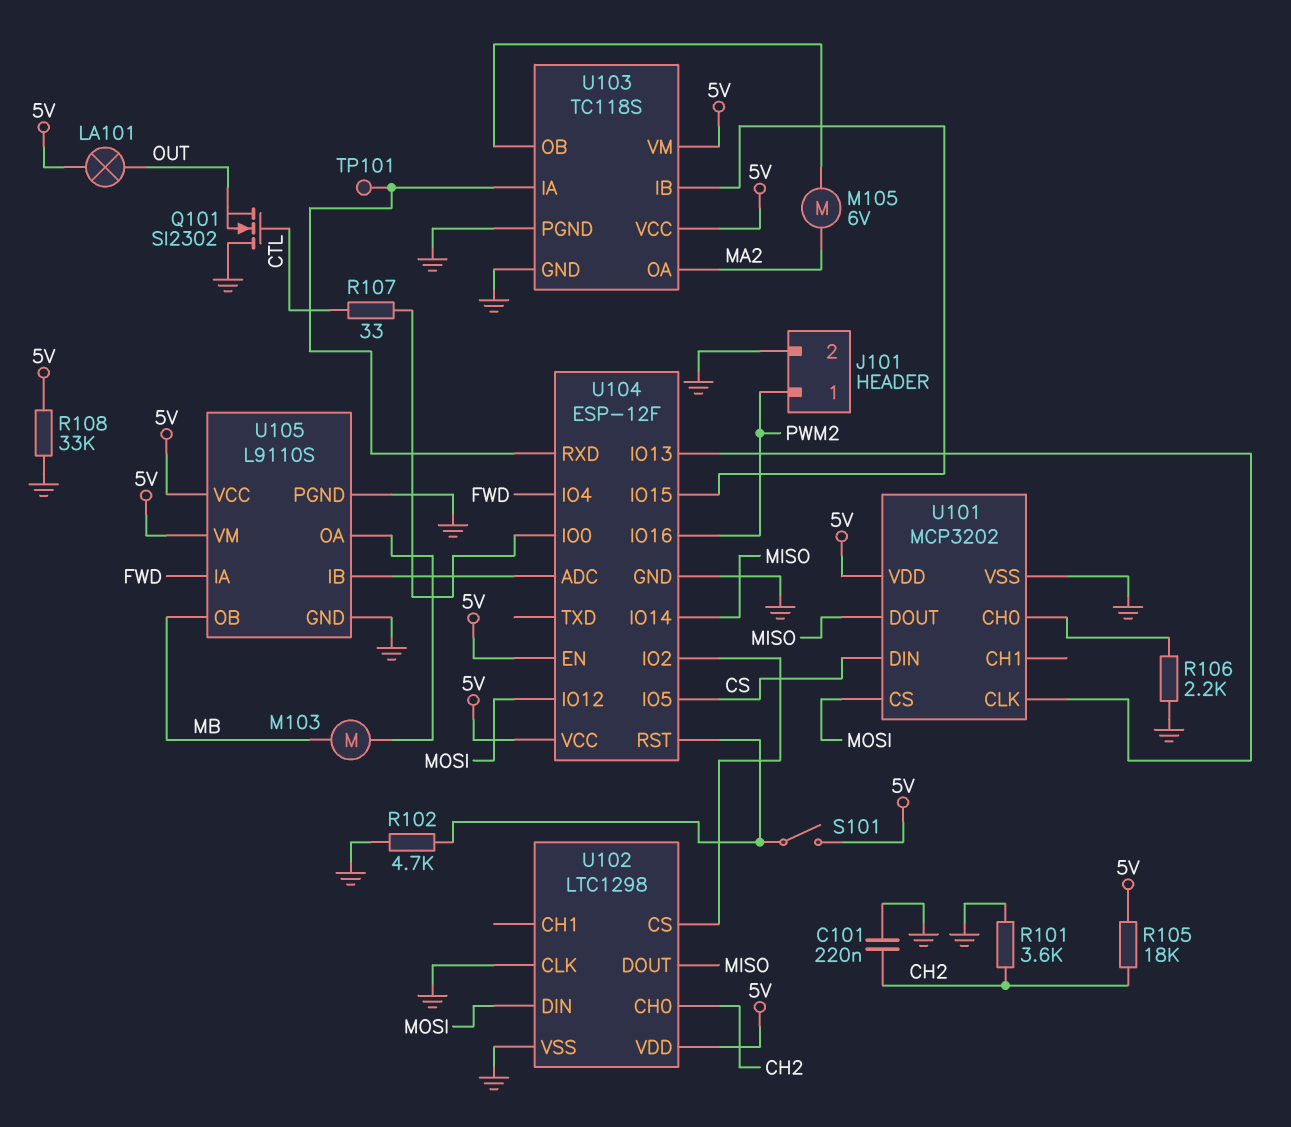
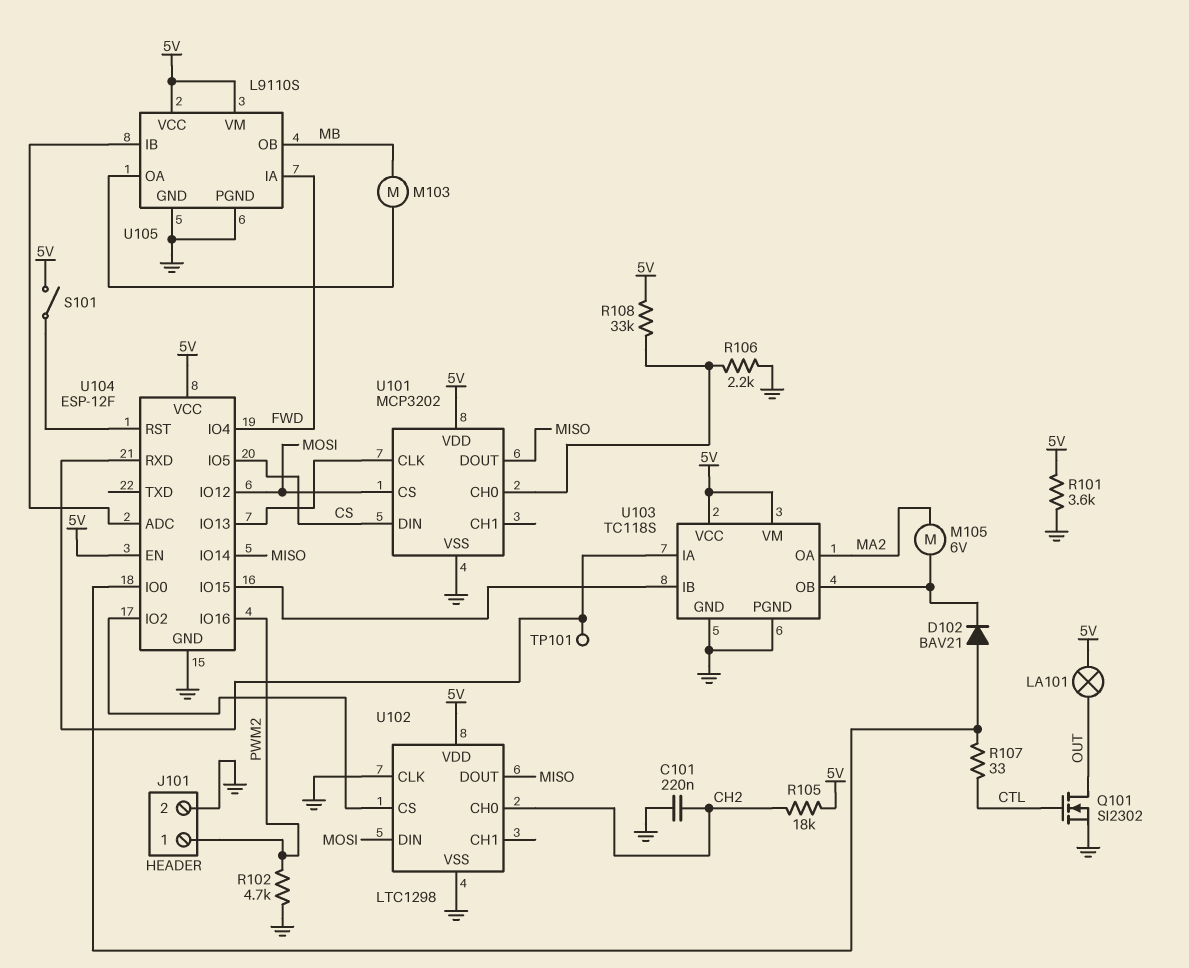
D102: none -> diode BAV21 (A U104/IO0, K U103/OB)
Q101: NMOS SI2302 (G CTL, D GND, S OUT) -> NMOS SI2302 (G CTL, D OUT, S GND)
R101: 3.6k (CH2, GND) -> 3.6k (5V, GND)
R102: 4.7k (GND, U104/RST) -> 4.7k (GND, PWM2)
R108: 33k (5V, GND) -> 33k (5V, U101/CH0)

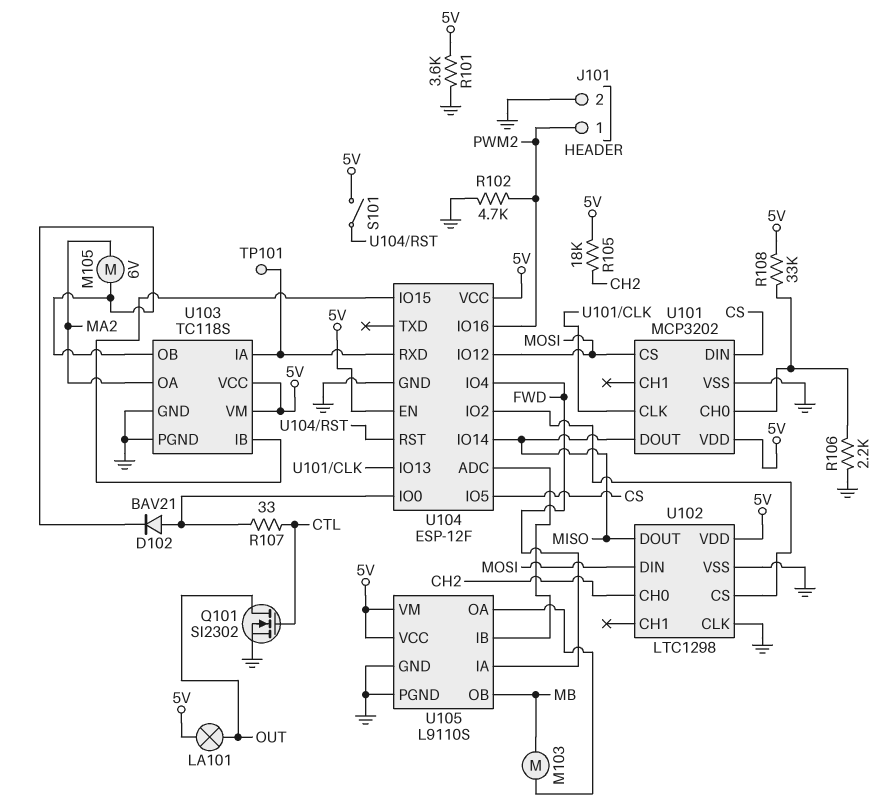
C101: 220nF (CH2, GND) -> none

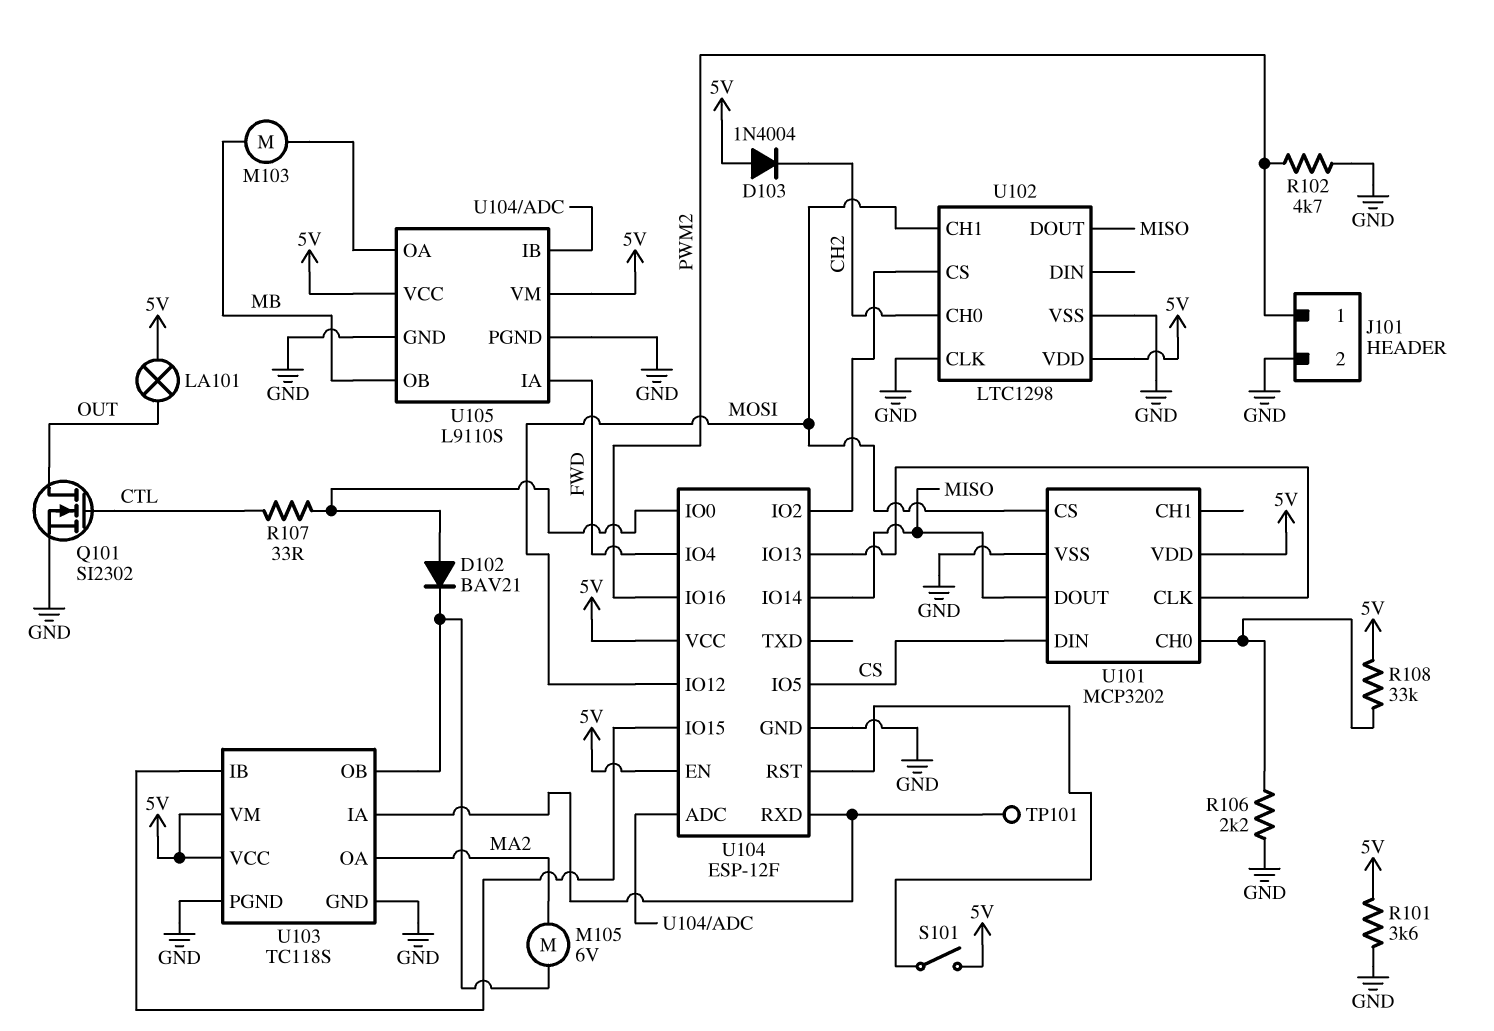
D103: none -> diode 1N4004 (A 5V, K CH2)
R105: 18k (5V, CH2) -> none
U102 pin CH1: none -> MOSI
U102 pin DIN: MOSI -> none

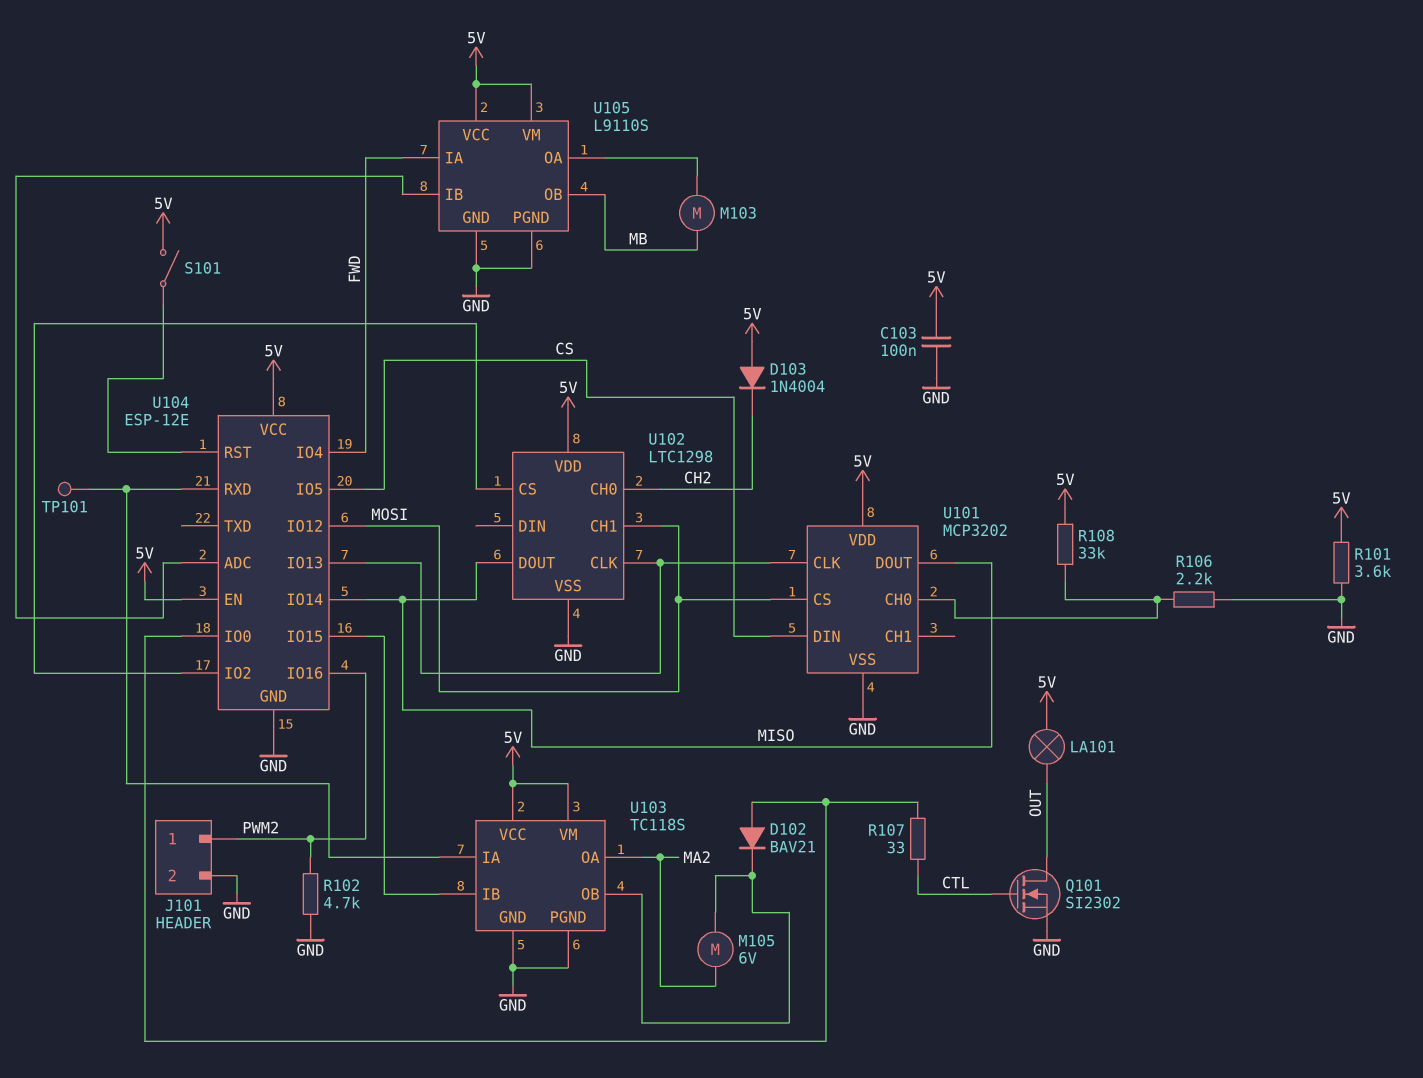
C103: none -> 100nF (5V, GND)
U102 pin CLK: GND -> U101/CLK
U104: ESP-12F -> ESP-12E

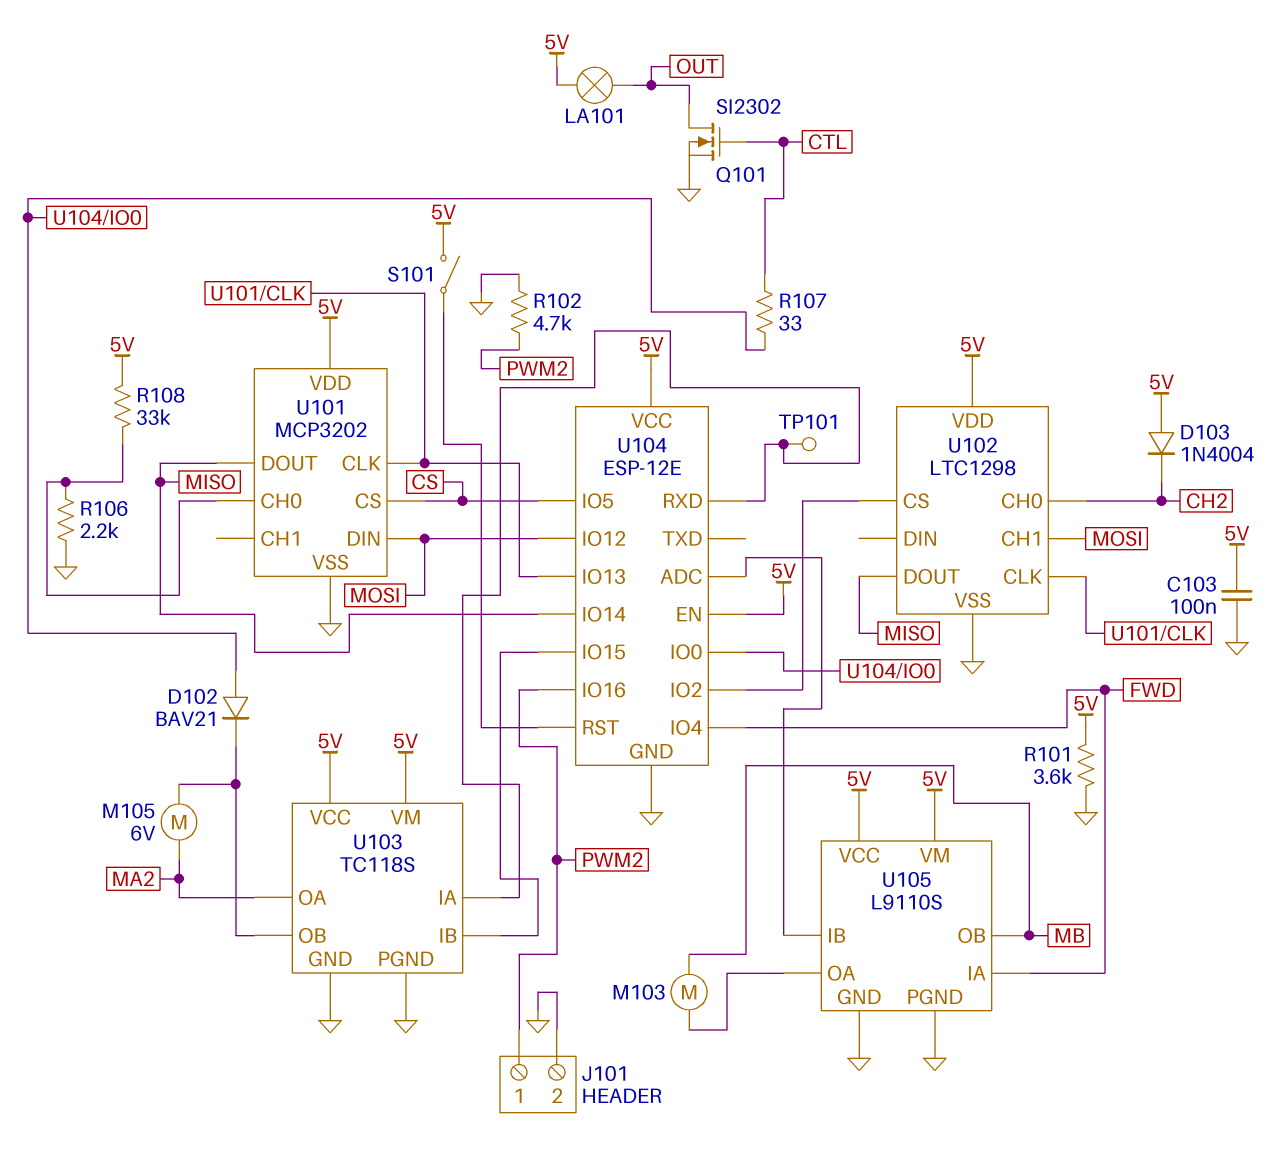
U101 pin CS: MOSI -> CS
U101 pin DIN: CS -> MOSI

